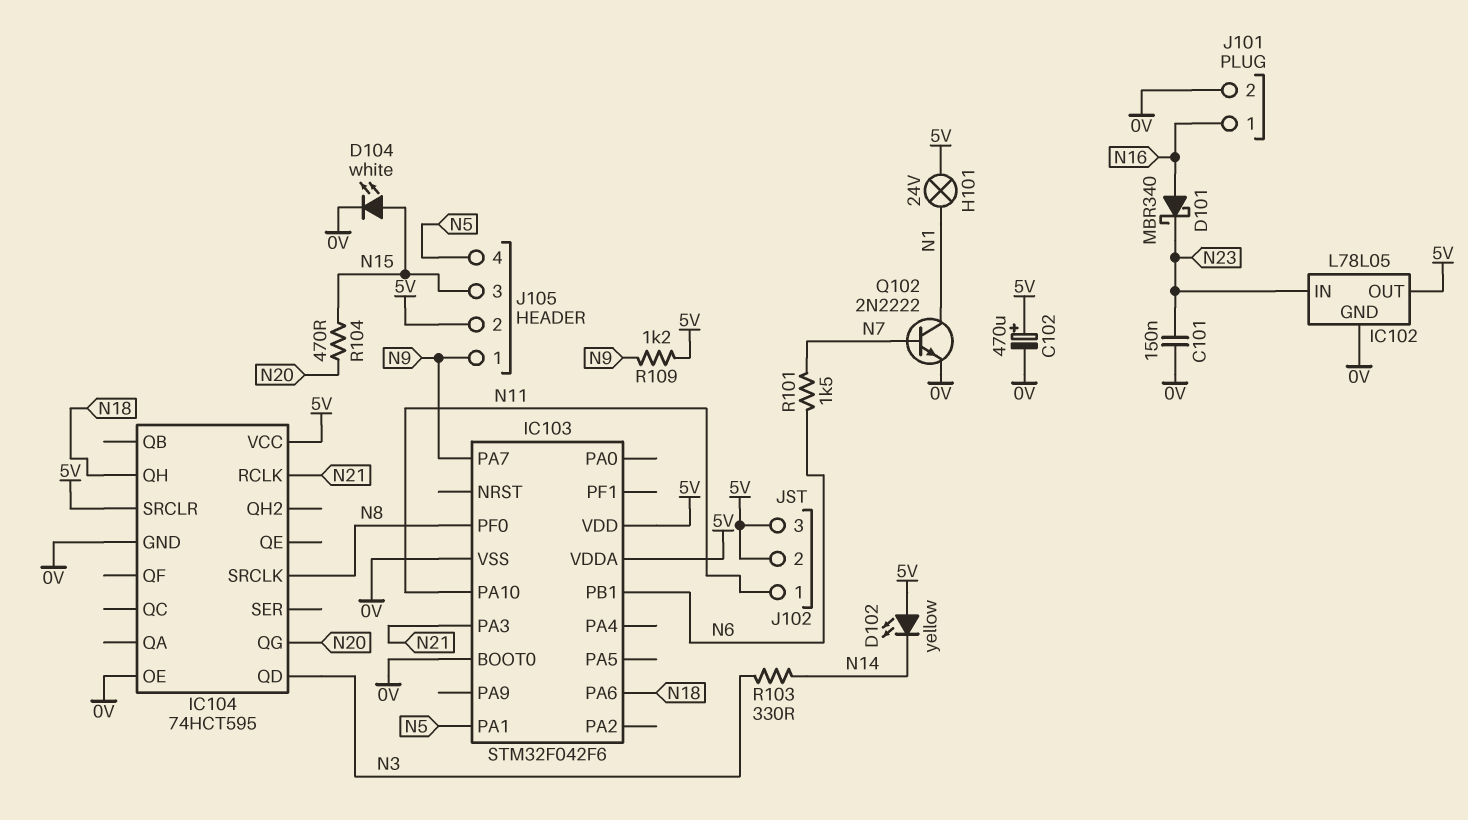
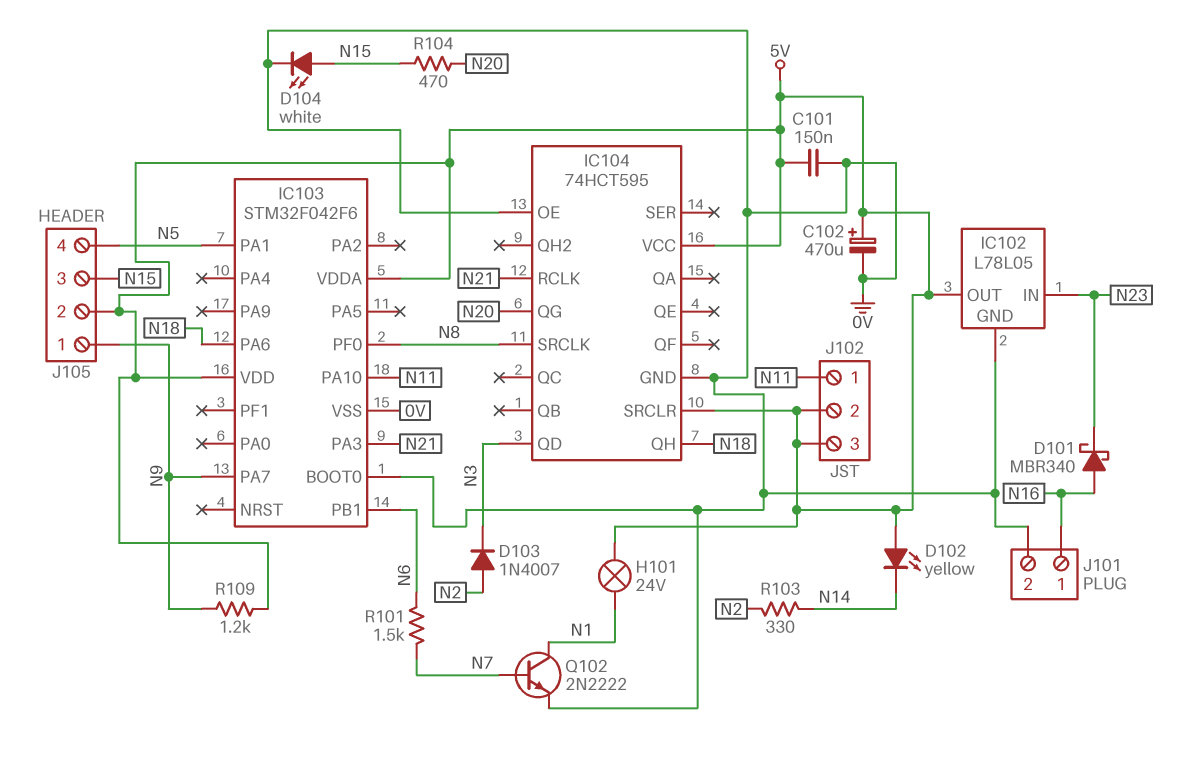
C101: 150nF (0V, N23) -> 150nF (0V, 5V)
D103: none -> diode 1N4007 (A N2, K N3)
R103: 330 (N3, N14) -> 330 (N2, N14)

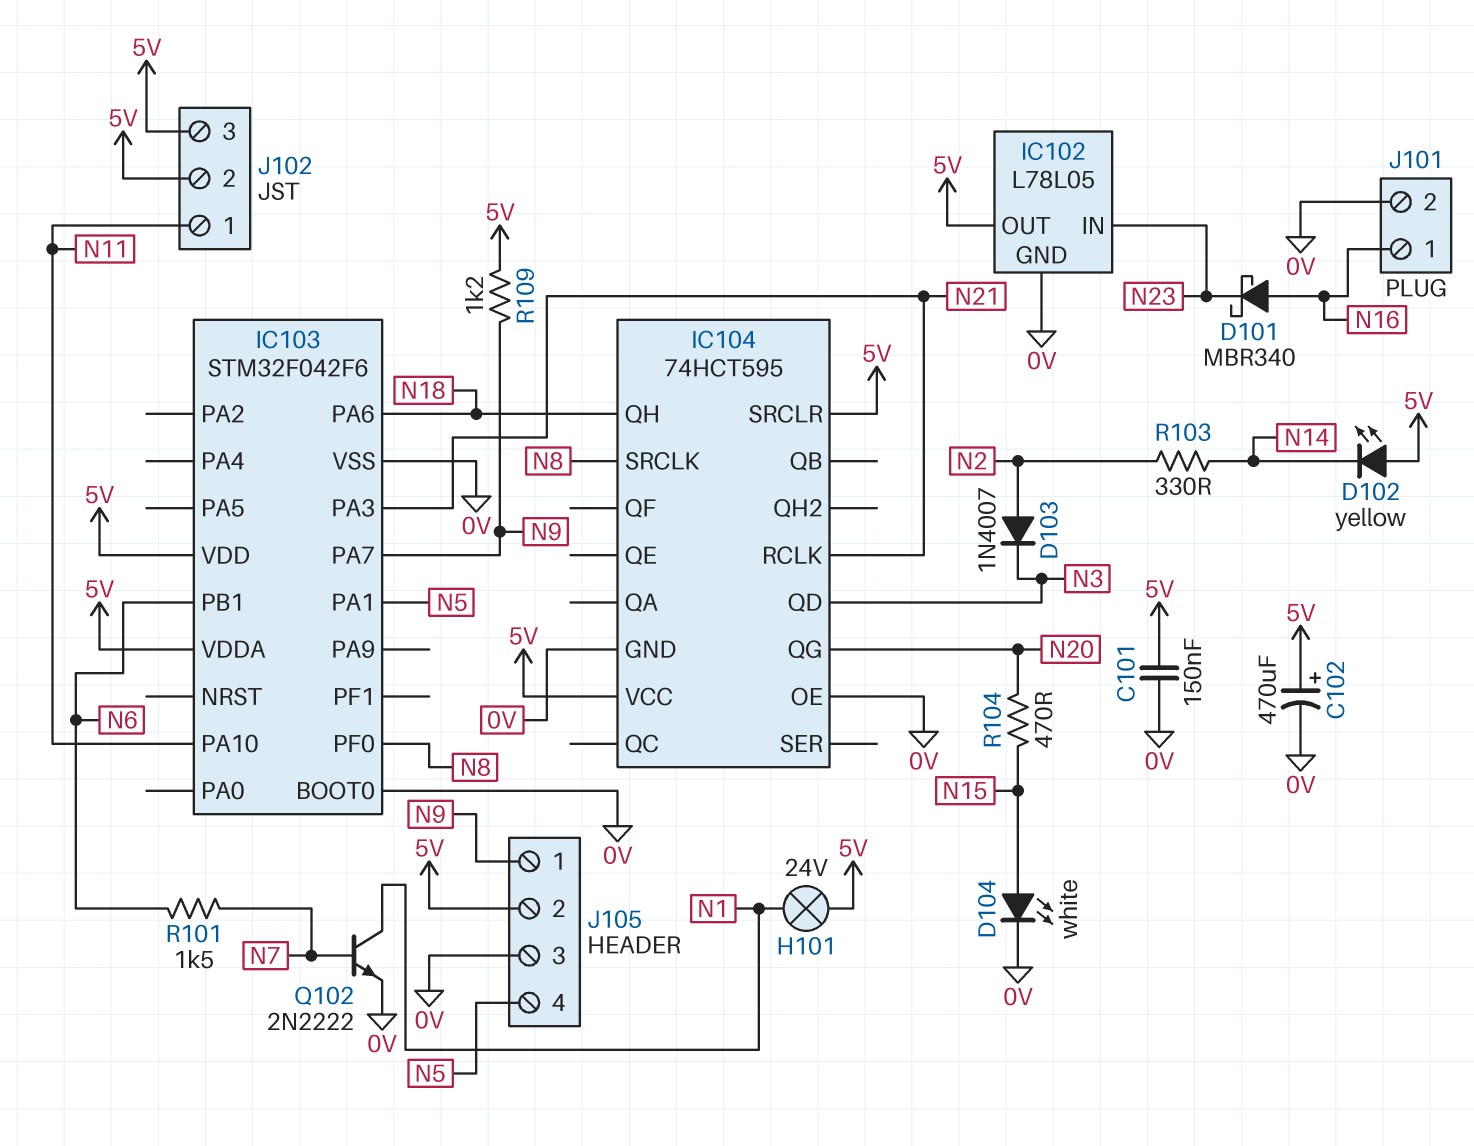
J105 pin 3: N15 -> 0V

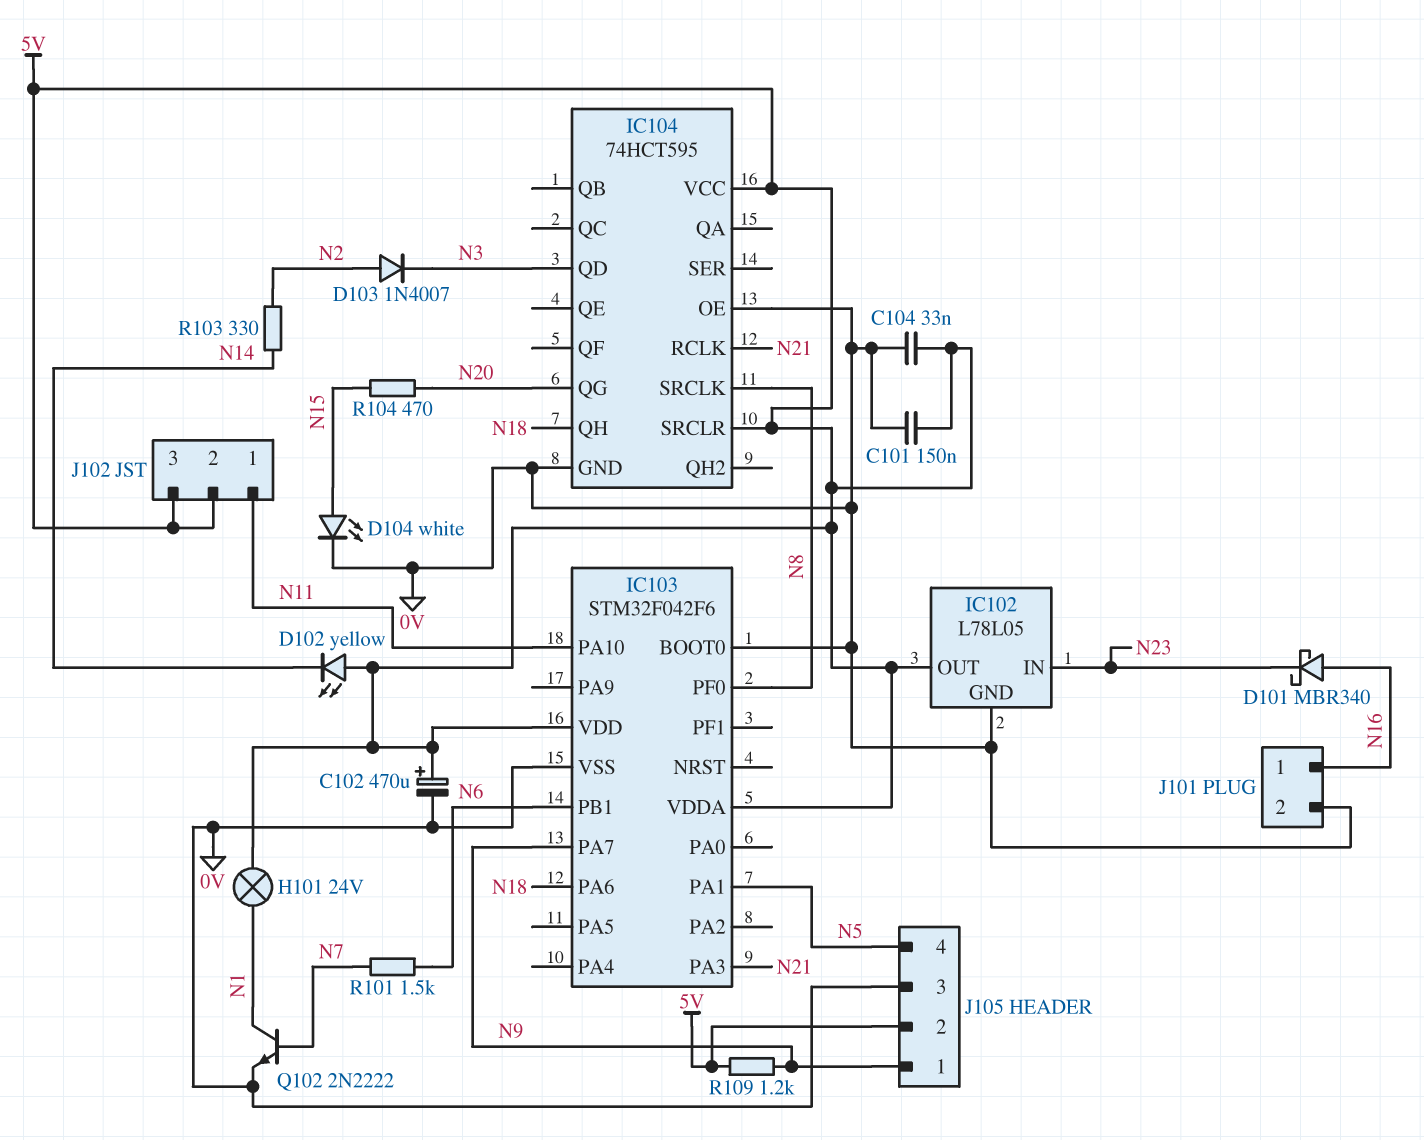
C104: none -> 33nF (0V, 5V)

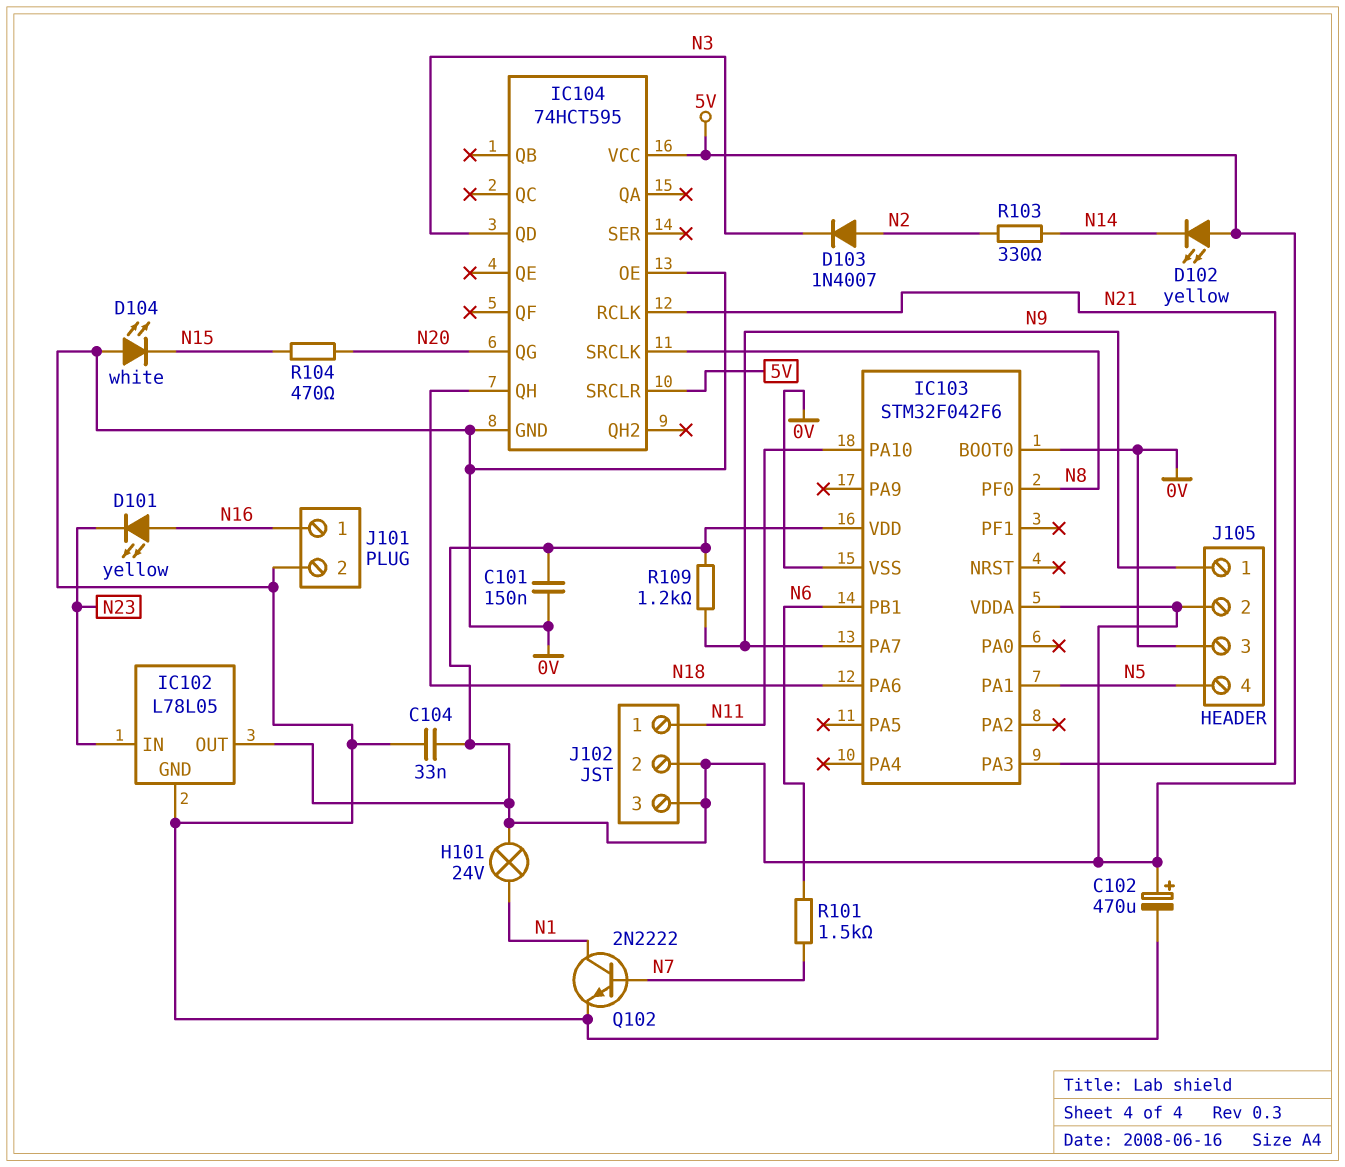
D101: schottky MBR340 (A N16, K N23) -> LED yellow (A N16, K N23)
D104: LED white (A N15, K 0V) -> LED white (A 0V, K N15)

